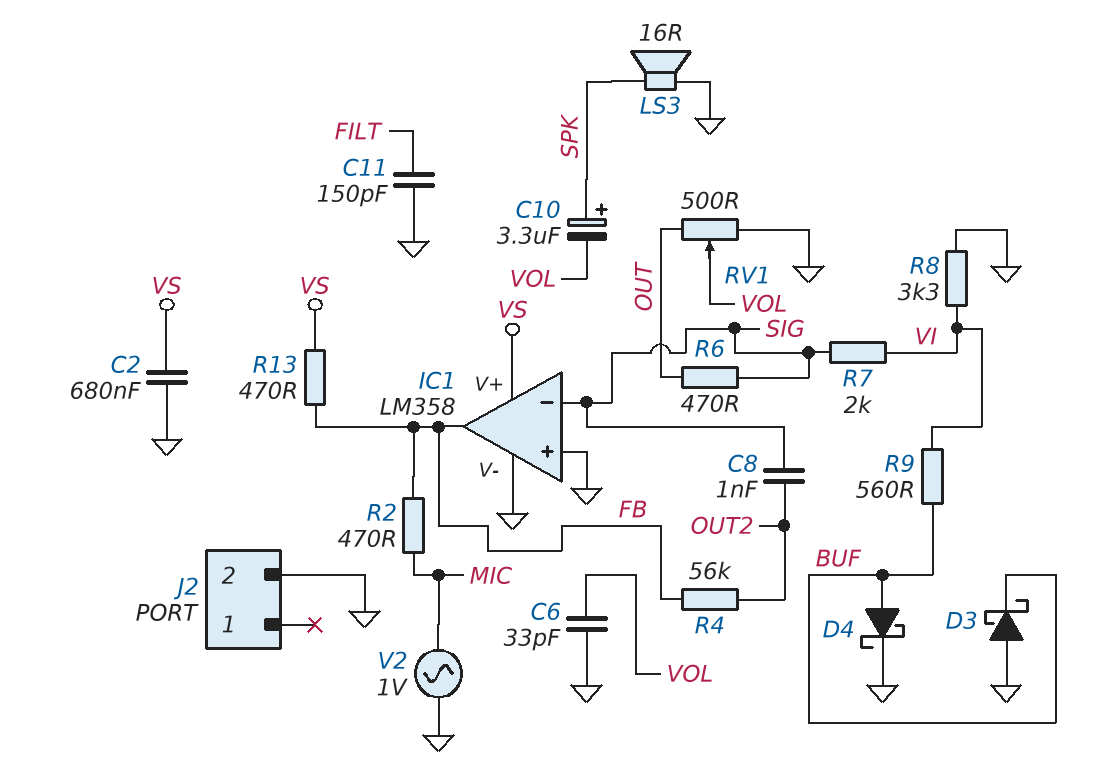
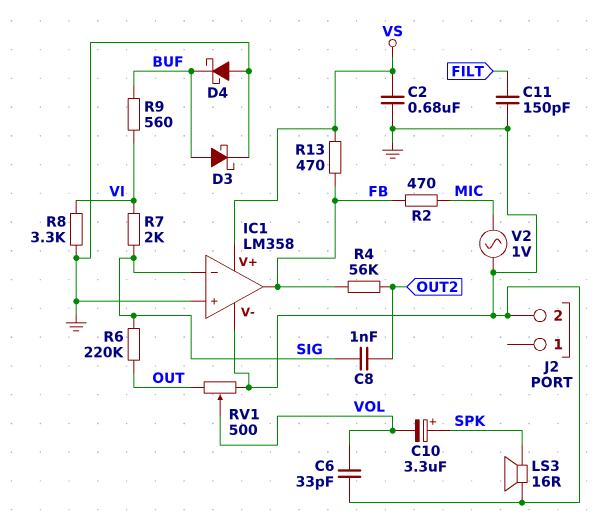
D3: schottky (A GND, K BUF) -> schottky (A BUF, K GND)
D4: schottky (A BUF, K GND) -> schottky (A GND, K BUF)
R6: 470 (OUT, SIG) -> 220k (OUT, SIG)

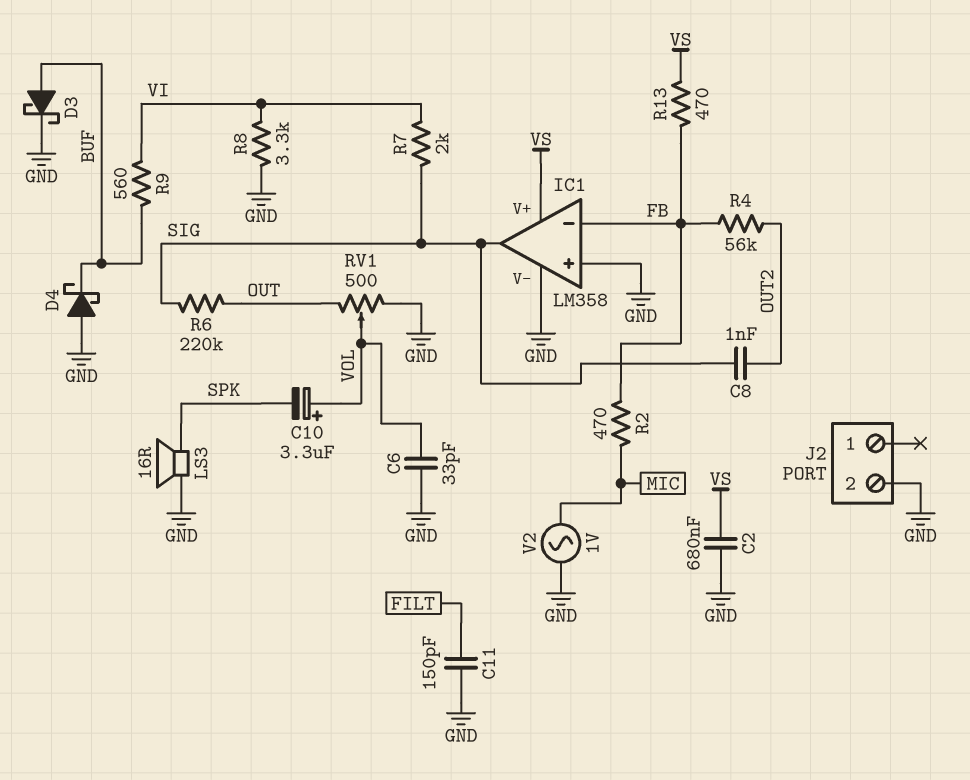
C10: 3.3uF (plus SPK, minus VOL) -> 3.3uF (plus VOL, minus SPK)
IC1 pin in-: SIG -> FB
IC1 pin out: FB -> SIG

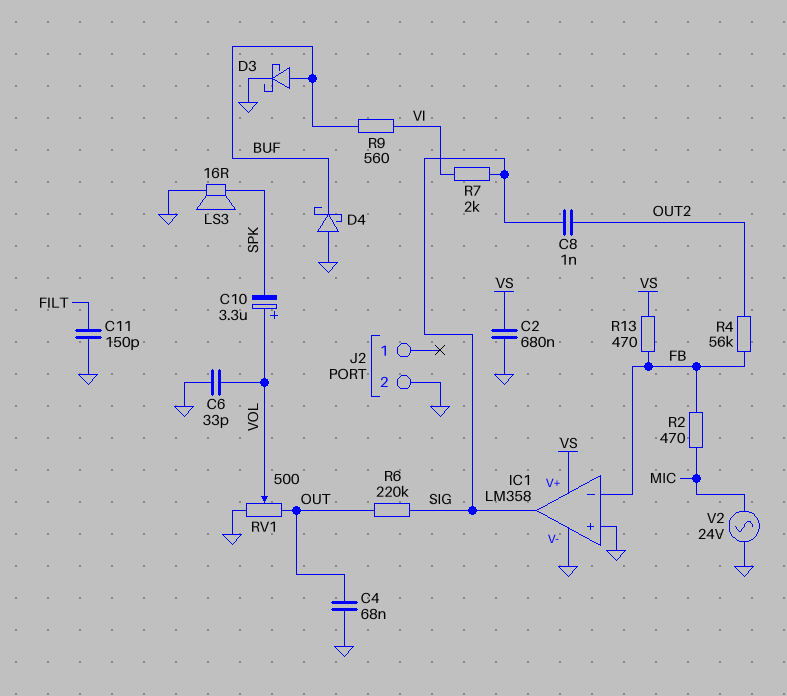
C4: none -> 68nF (GND, OUT)
R8: 3.3k (GND, VI) -> none
V2: AC 1V (GND, MIC) -> AC 24V (GND, MIC)

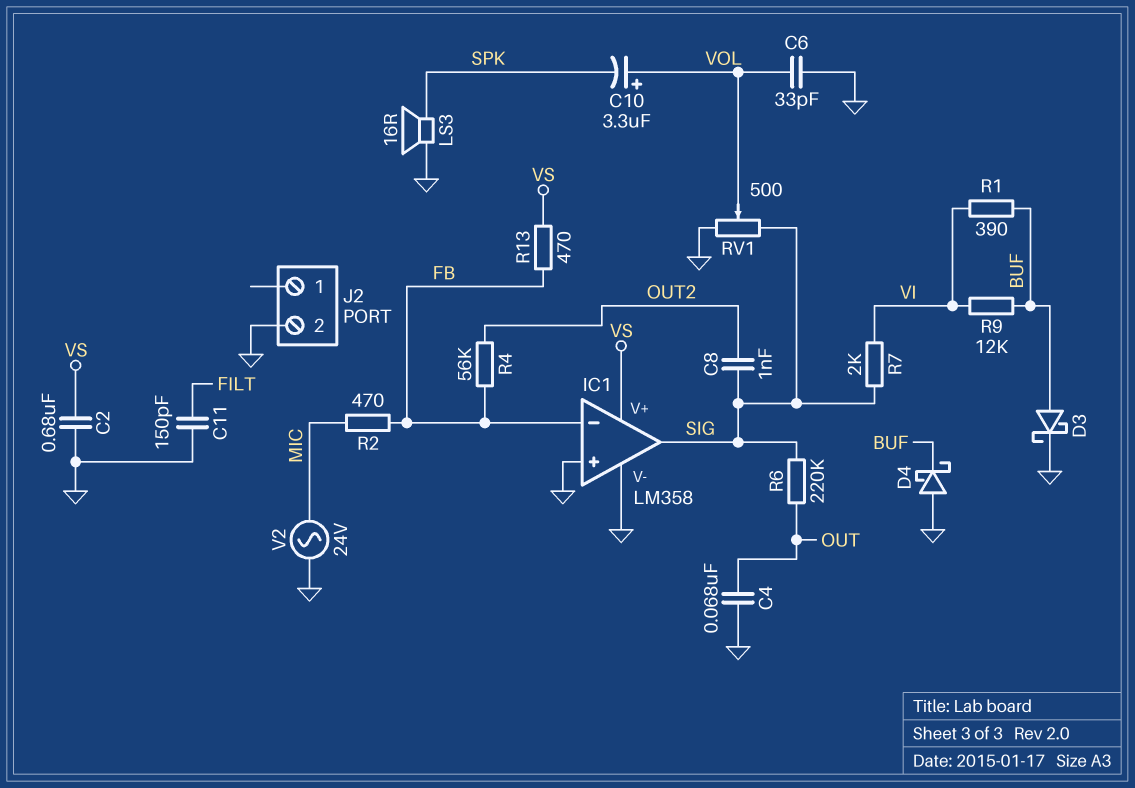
R1: none -> 390 (BUF, VI)
R9: 560 (BUF, VI) -> 12k (BUF, VI)
RV1: 500 (GND, OUT, wiper VOL) -> 500 (GND, SIG, wiper VOL)

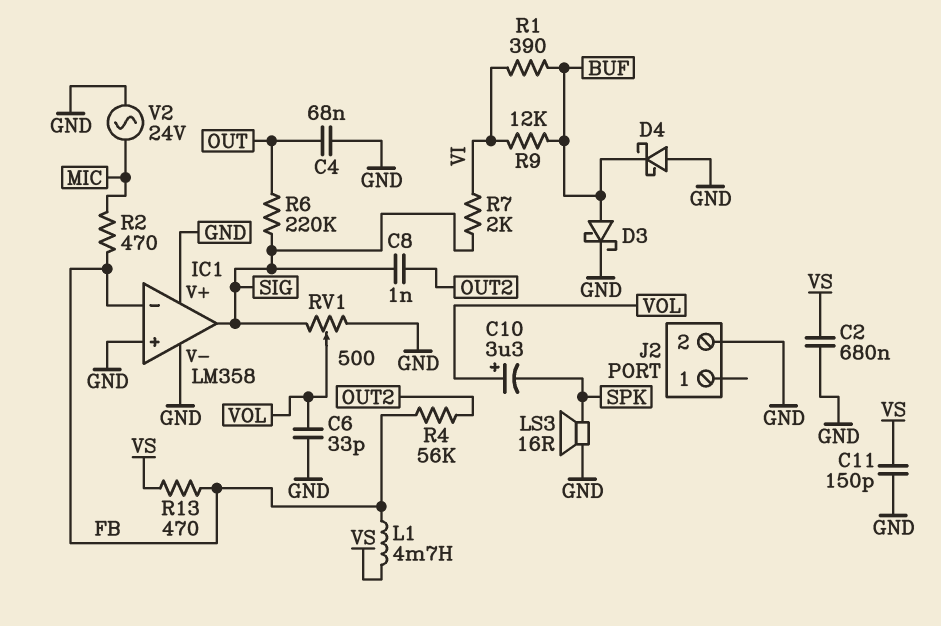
C11: 150pF (FILT, GND) -> 150pF (GND, VS)
IC1 pin V+: VS -> GND
L1: none -> 4.7mH (FB, VS)

